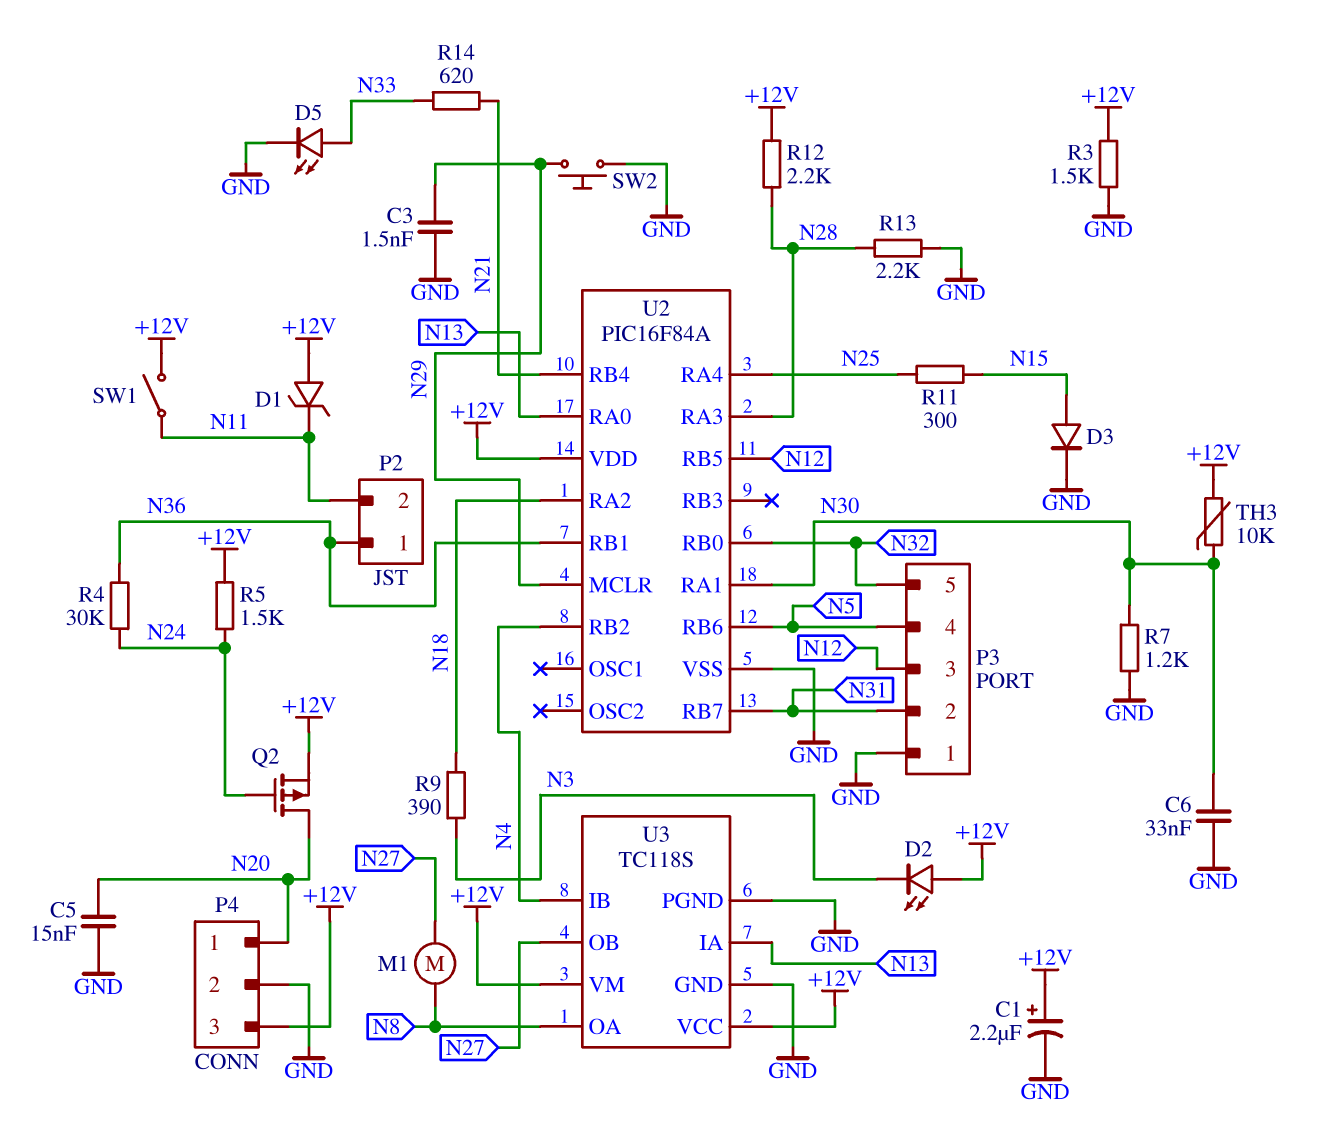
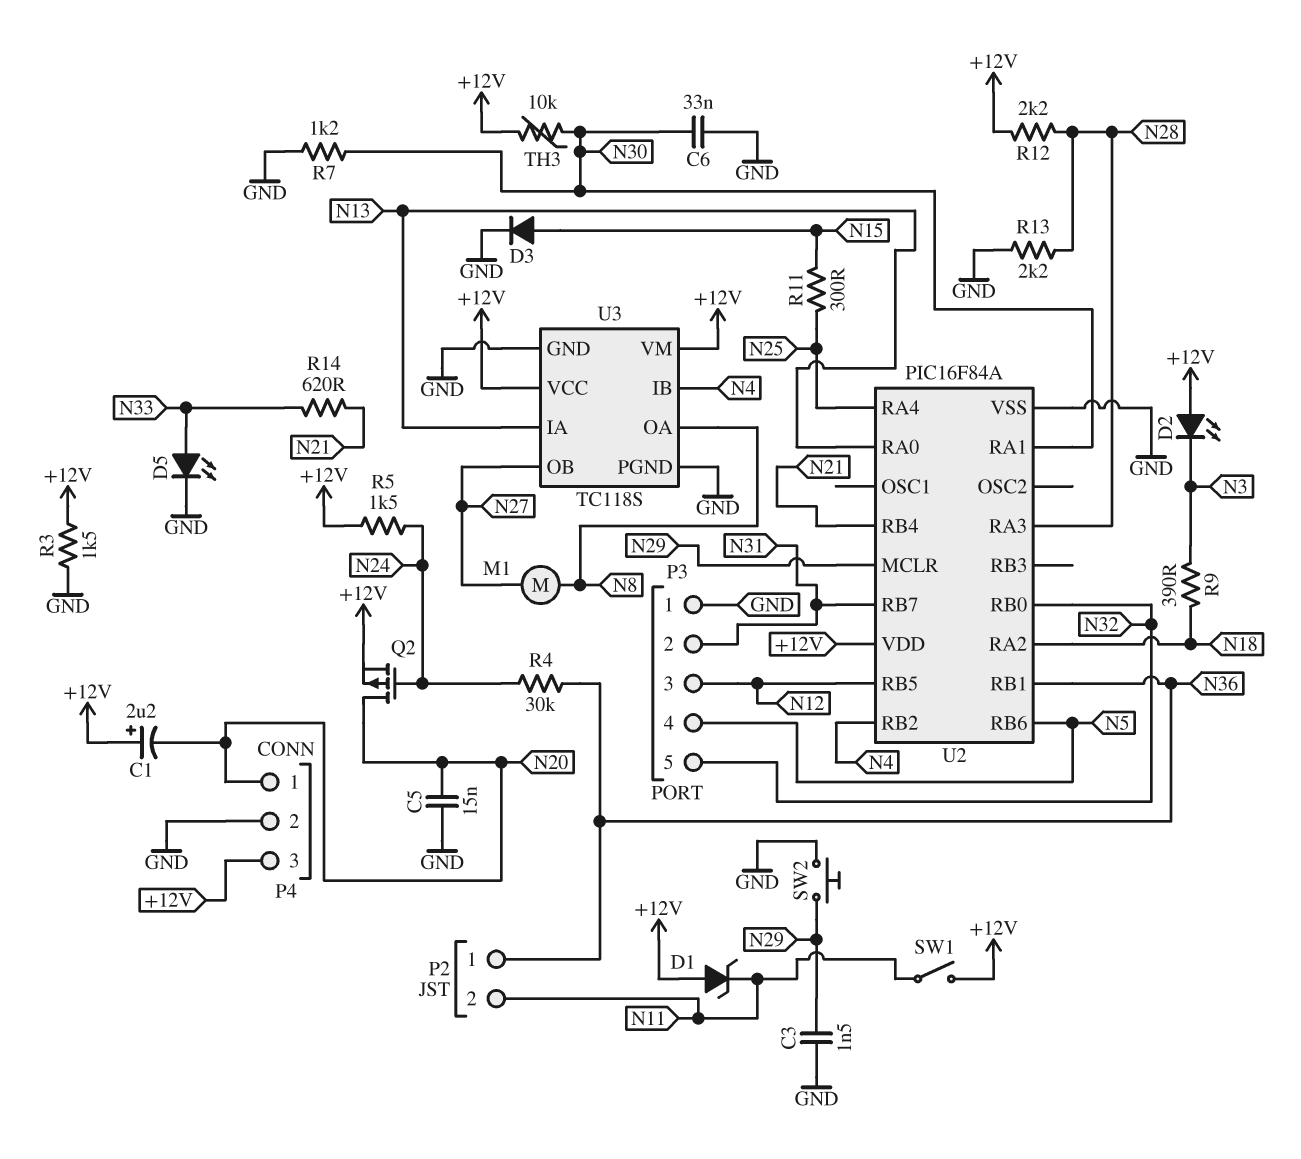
C1: 2.2uF (plus +12V, minus GND) -> 2.2uF (plus +12V, minus N20)

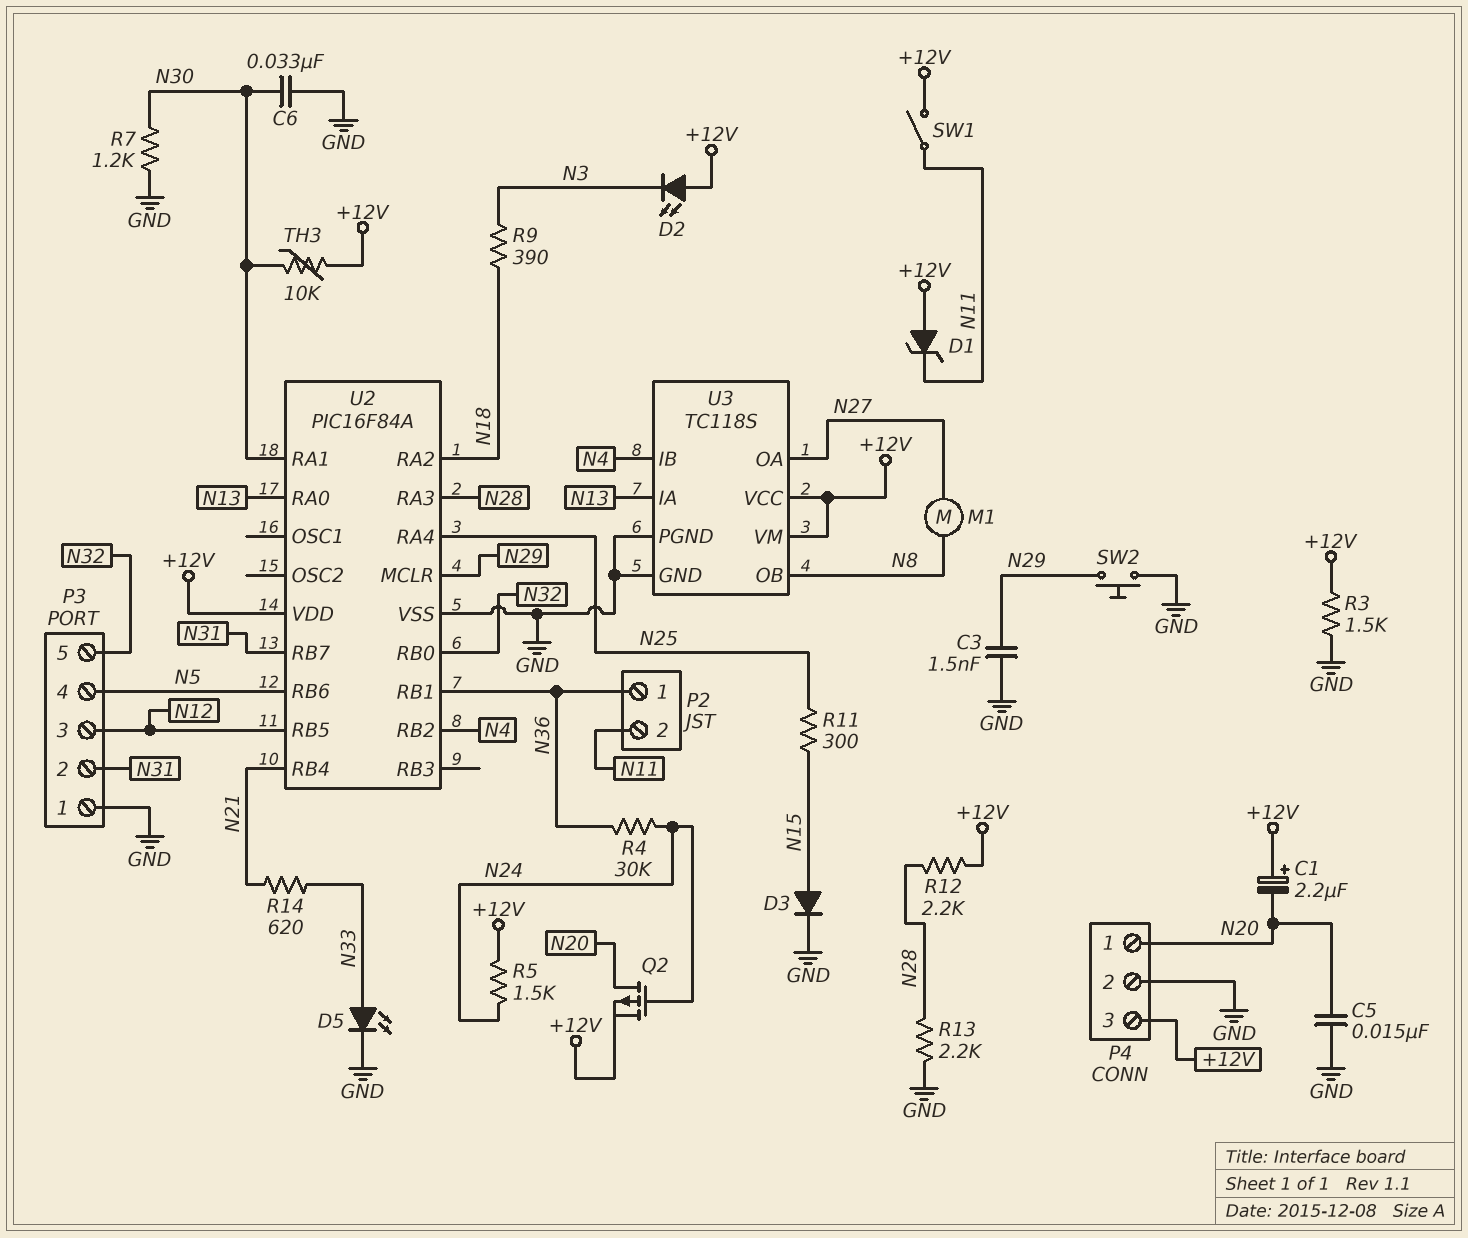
U3 pin OA: N8 -> N27
U3 pin OB: N27 -> N8

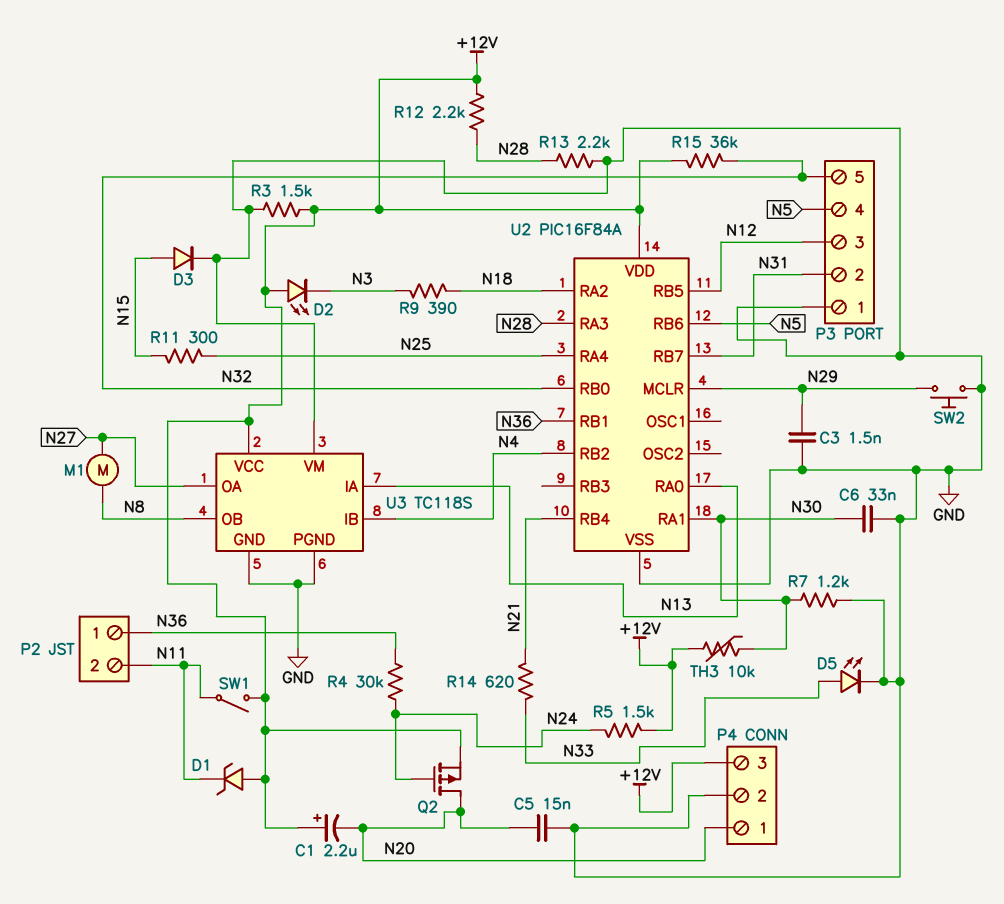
R15: none -> 36k (+12V, N32)
U3 pin VM: +12V -> GND

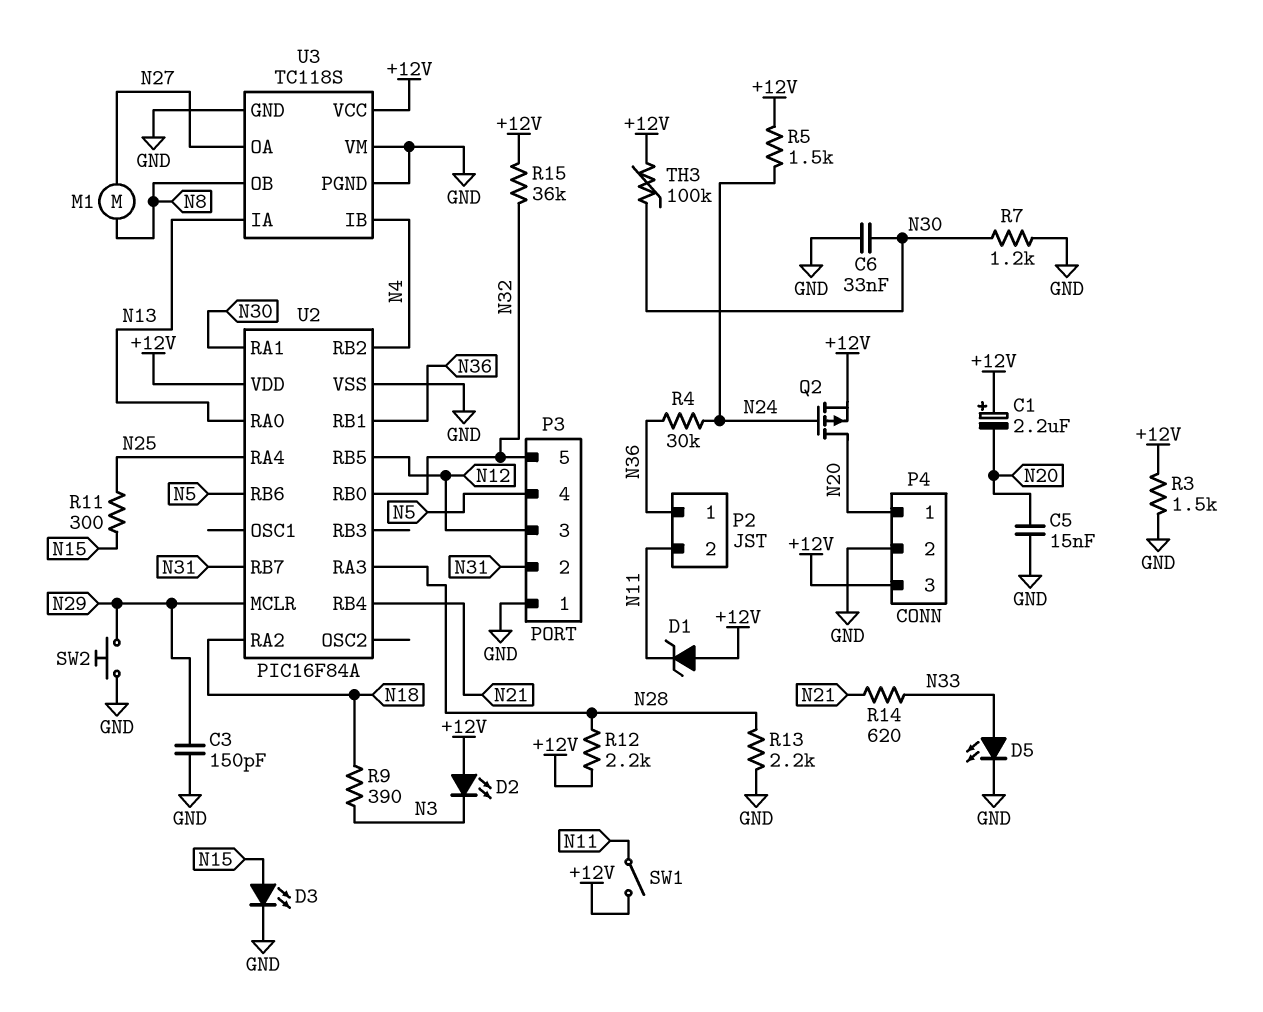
C3: 1.5nF (GND, N29) -> 150pF (GND, N29)
D3: diode (A N15, K GND) -> LED (A N15, K GND)
TH3: 10k (+12V, N30) -> 100k (+12V, N30)

